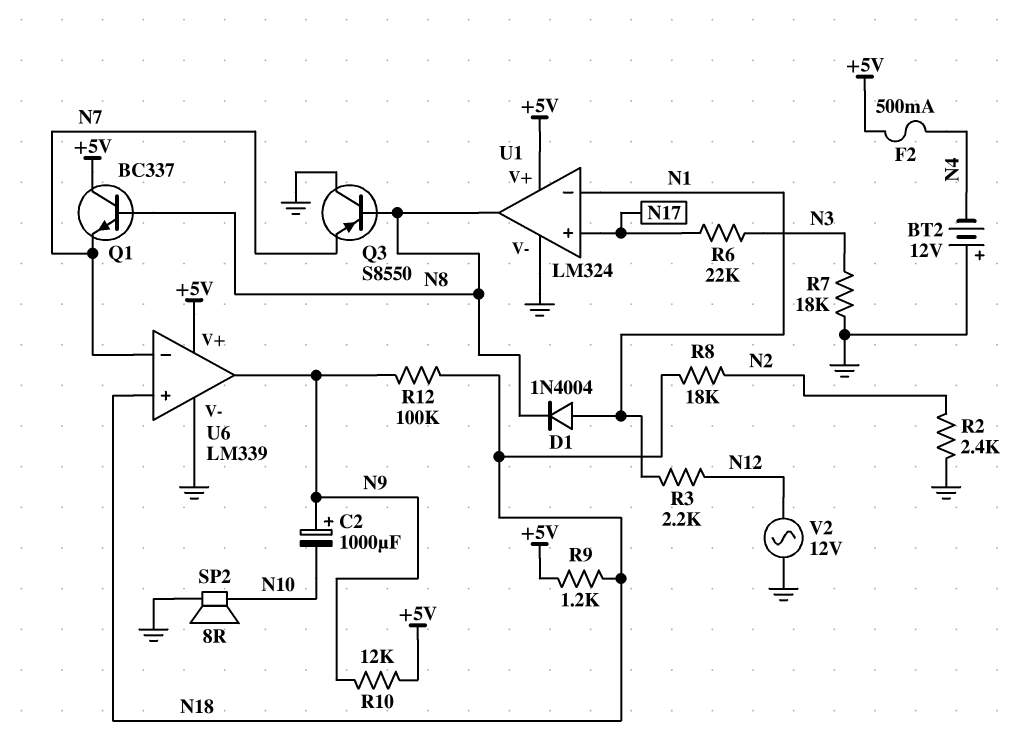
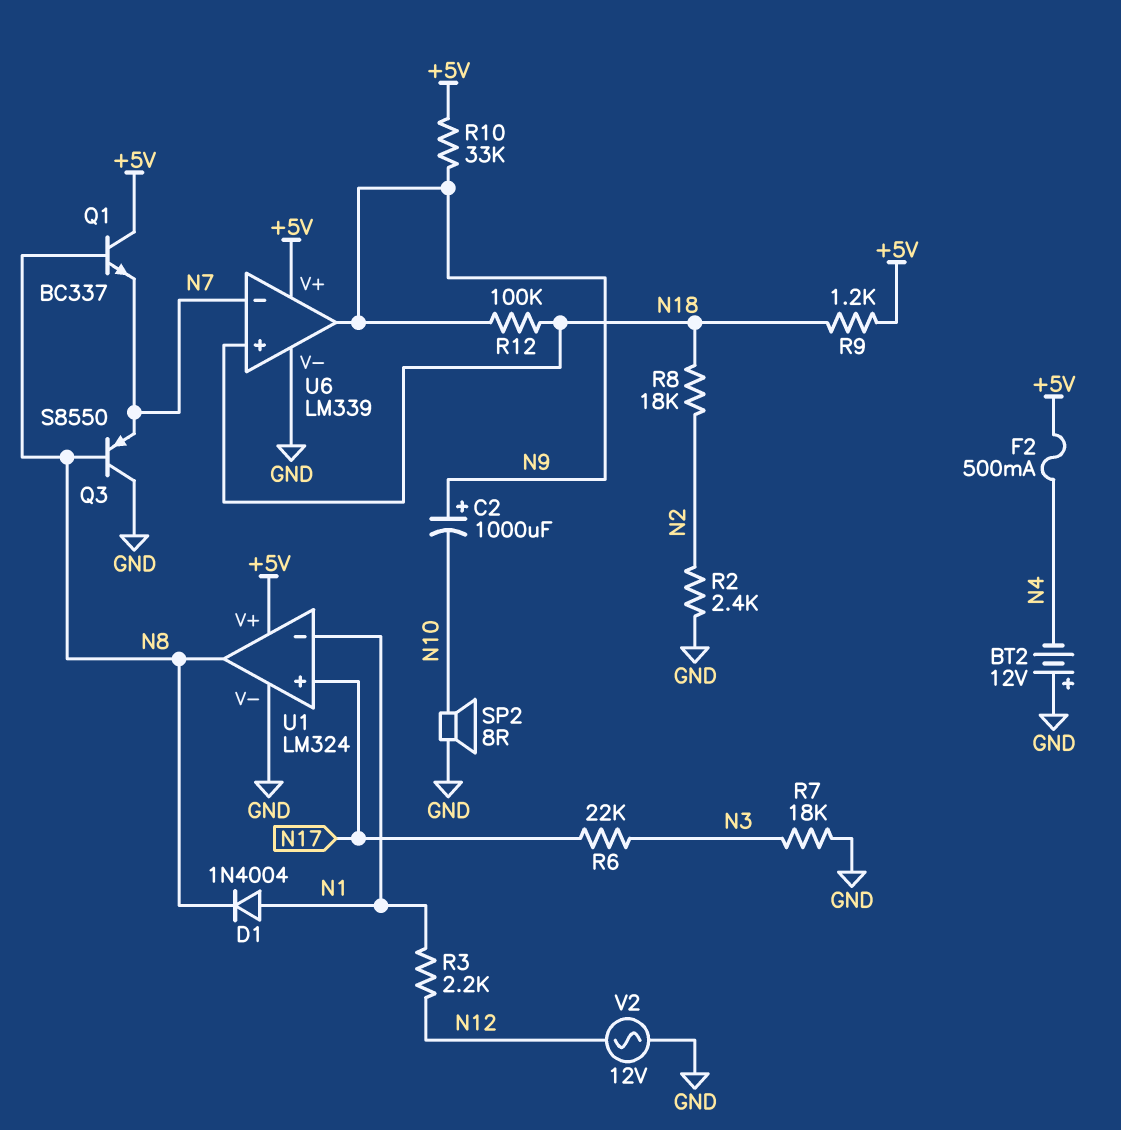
R10: 12k (+5V, N9) -> 33k (+5V, N9)

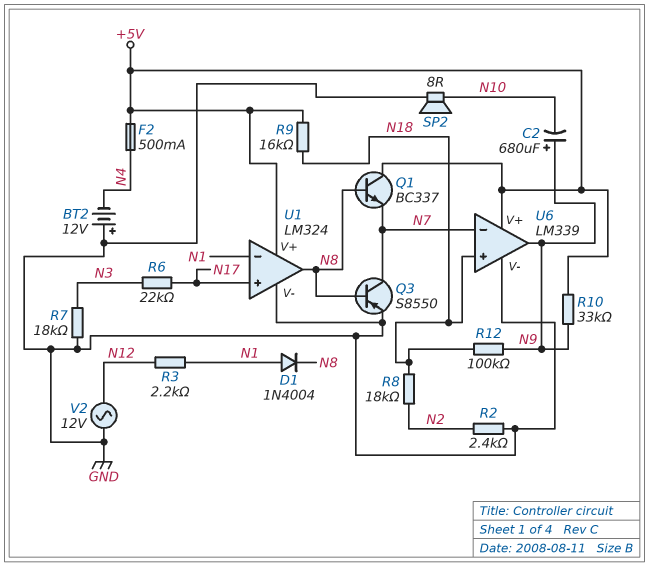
C2: 1000uF (plus N9, minus N10) -> 680uF (plus N9, minus N10)
Q3: PNP S8550 (B N8, C GND, E N7) -> PNP S8550 (B N8, C N7, E GND)
R9: 1.2k (+5V, N18) -> 16k (+5V, N18)

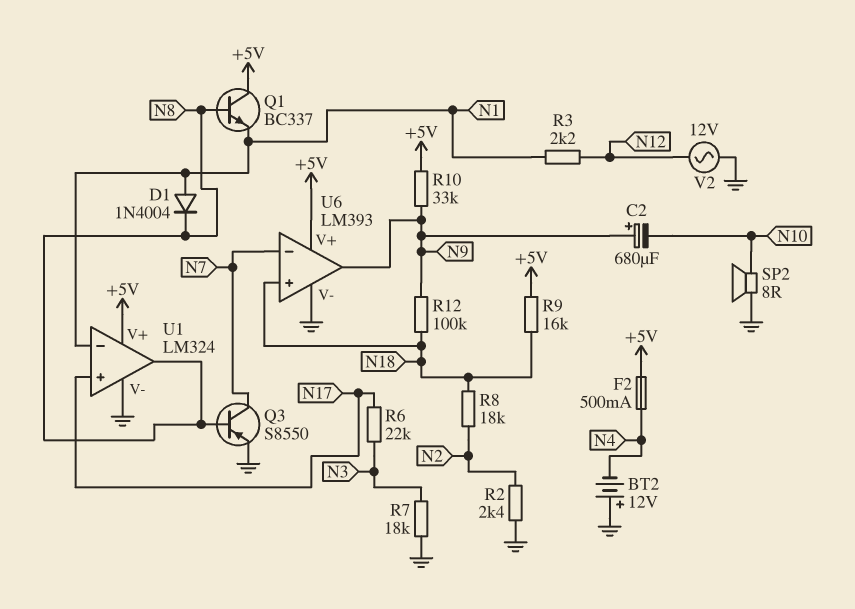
Q1: NPN BC337 (B N8, C +5V, E N7) -> NPN BC337 (B N8, C +5V, E N1)
U6: LM339 -> LM393

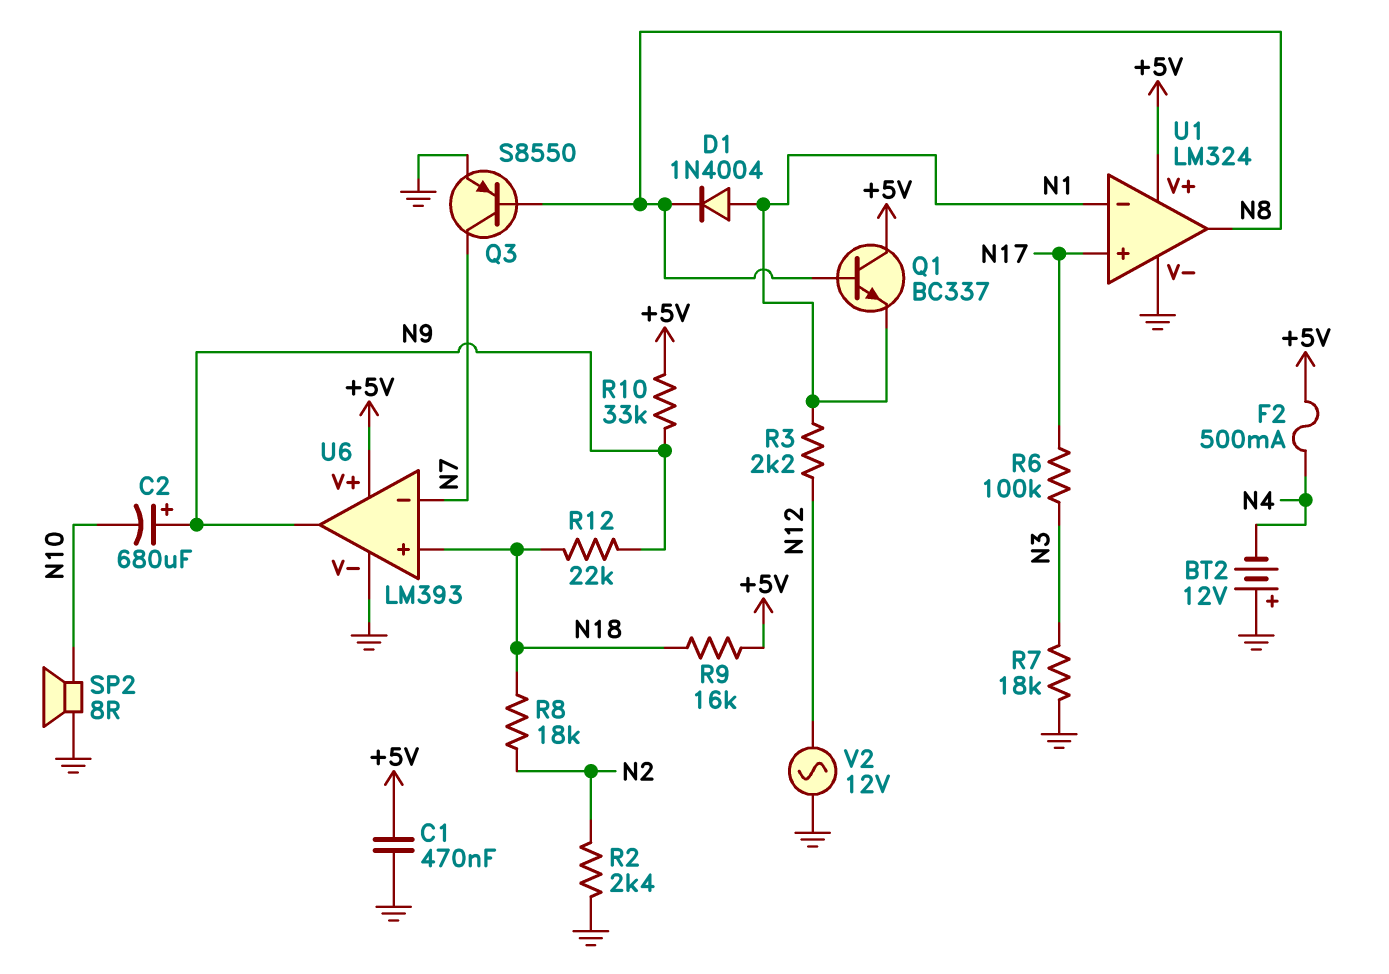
C1: none -> 470nF (+5V, GND)
R6: 22k (N3, N17) -> 100k (N3, N17)
R12: 100k (N9, N18) -> 22k (N9, N18)

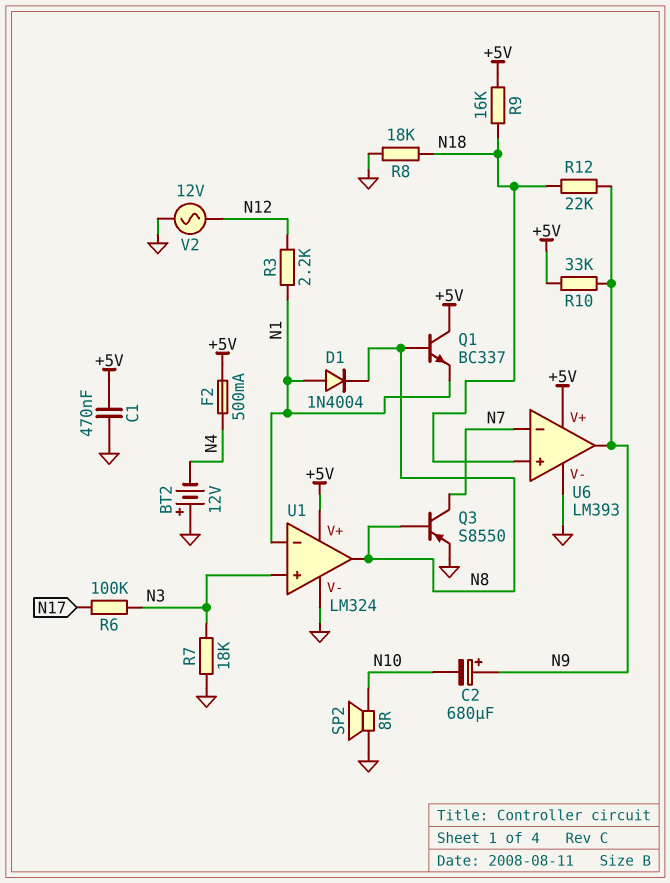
R2: 2.4k (GND, N2) -> none
R8: 18k (N2, N18) -> 18k (GND, N18)
U1 pin in+: N17 -> N3

